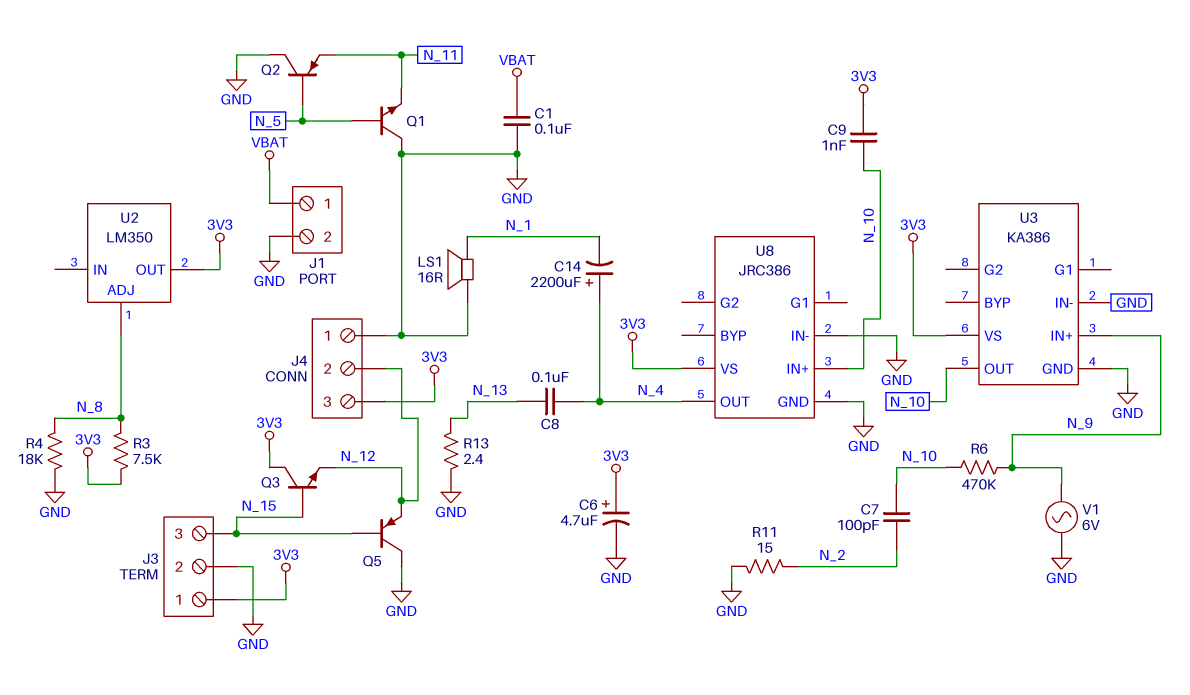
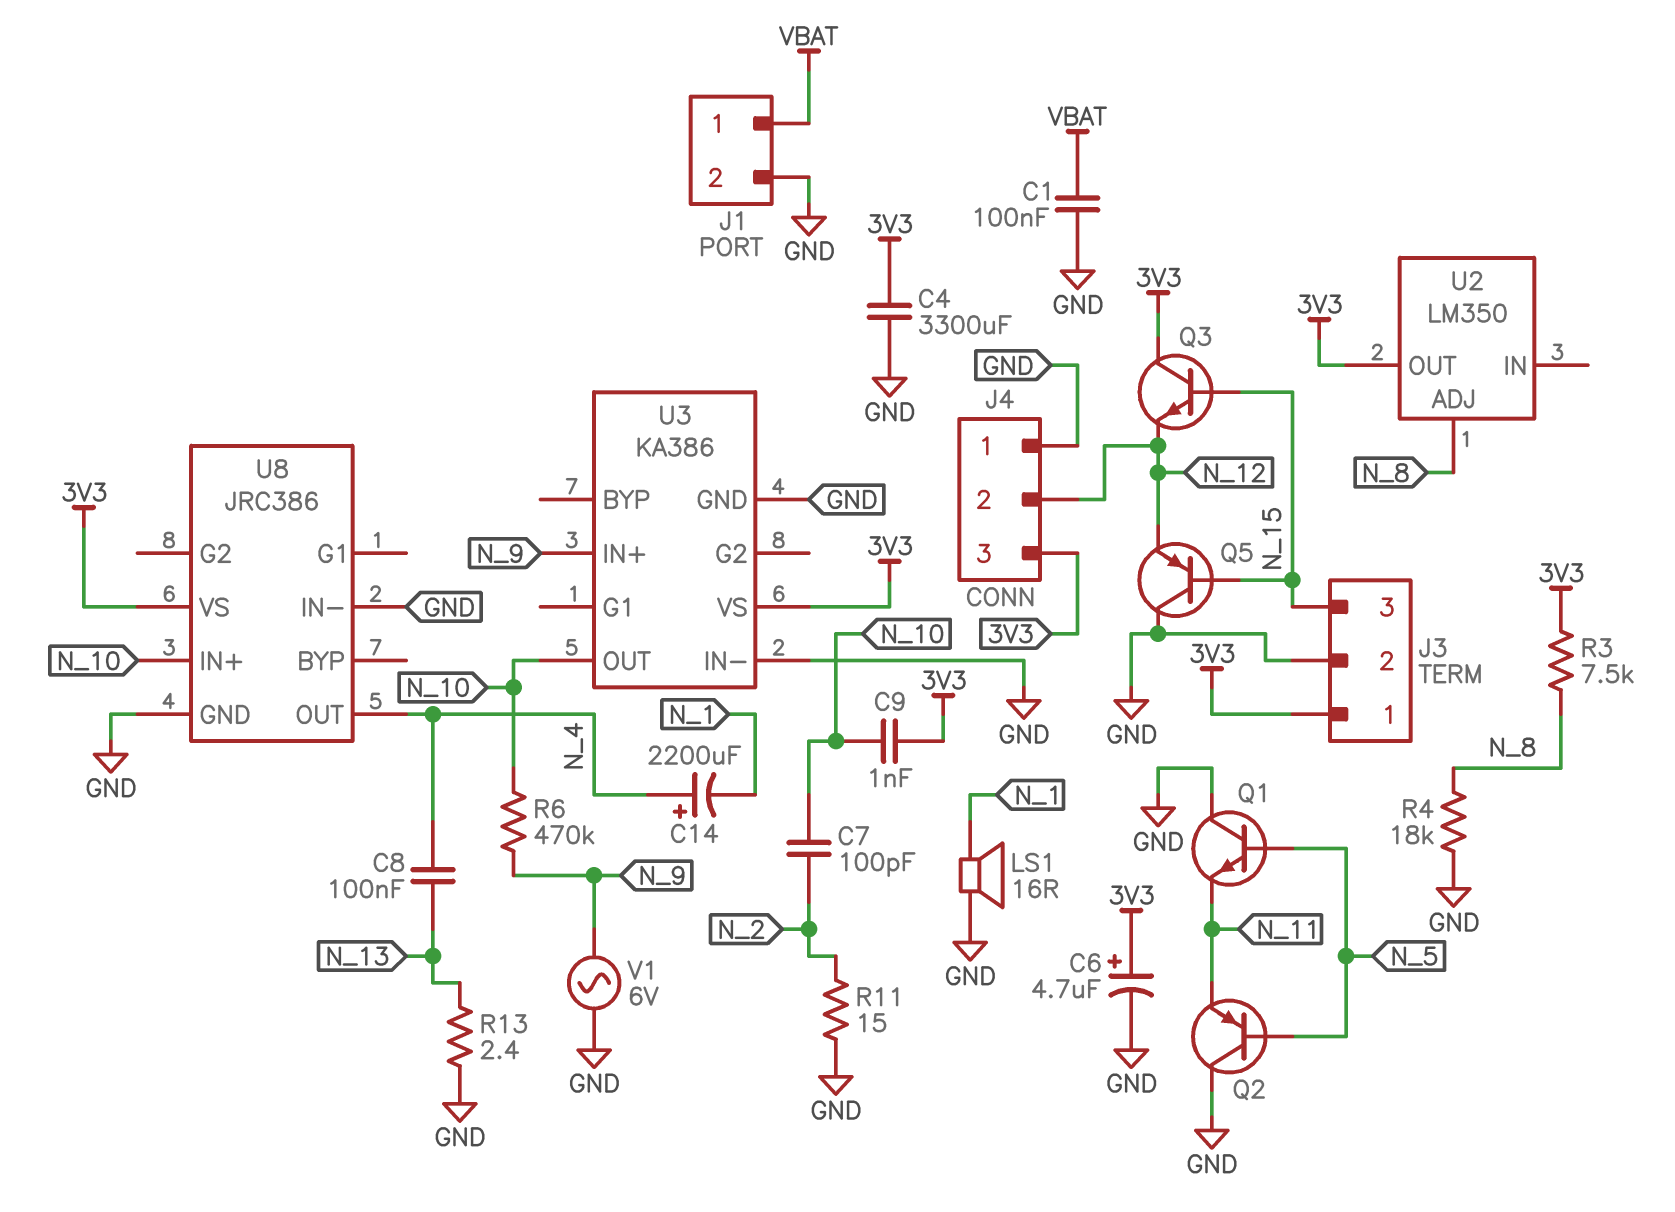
C4: none -> 3300uF (3V3, GND)

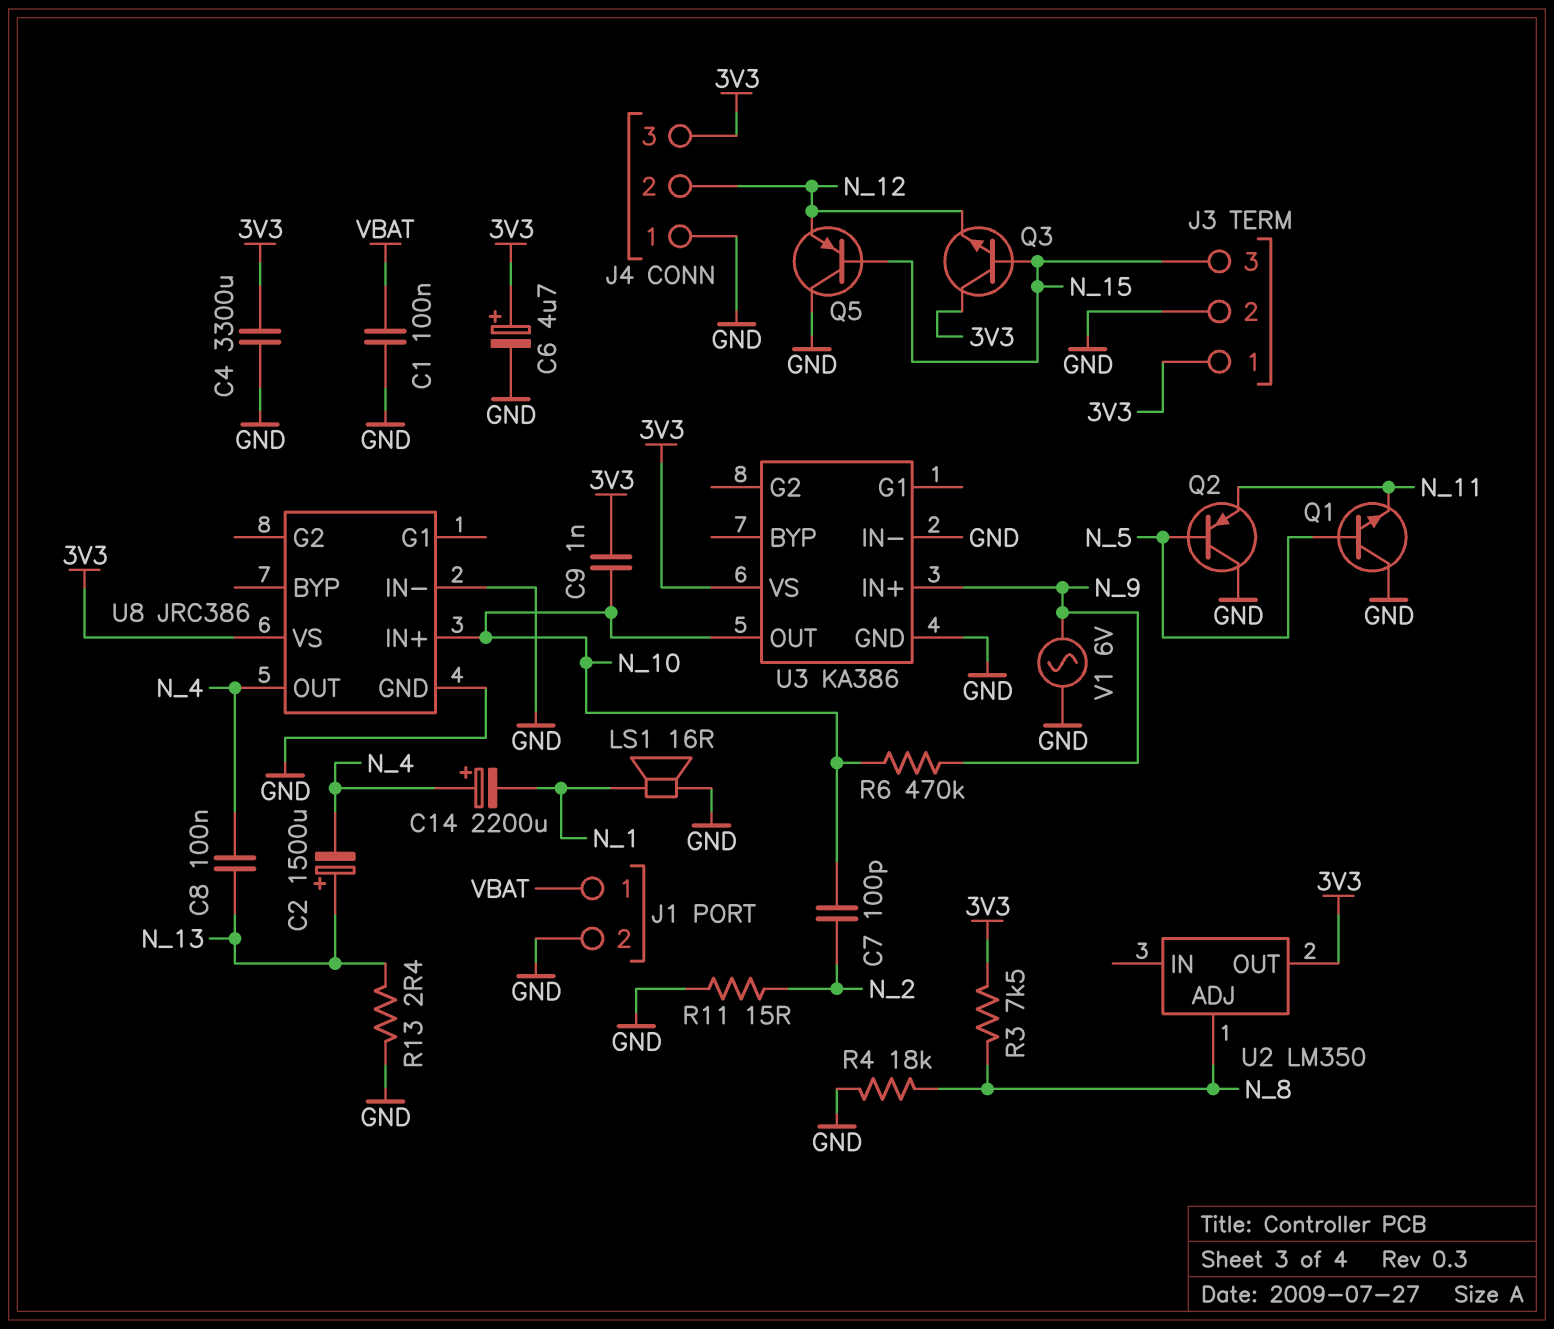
C2: none -> 1500uF (plus N_13, minus N_4)

